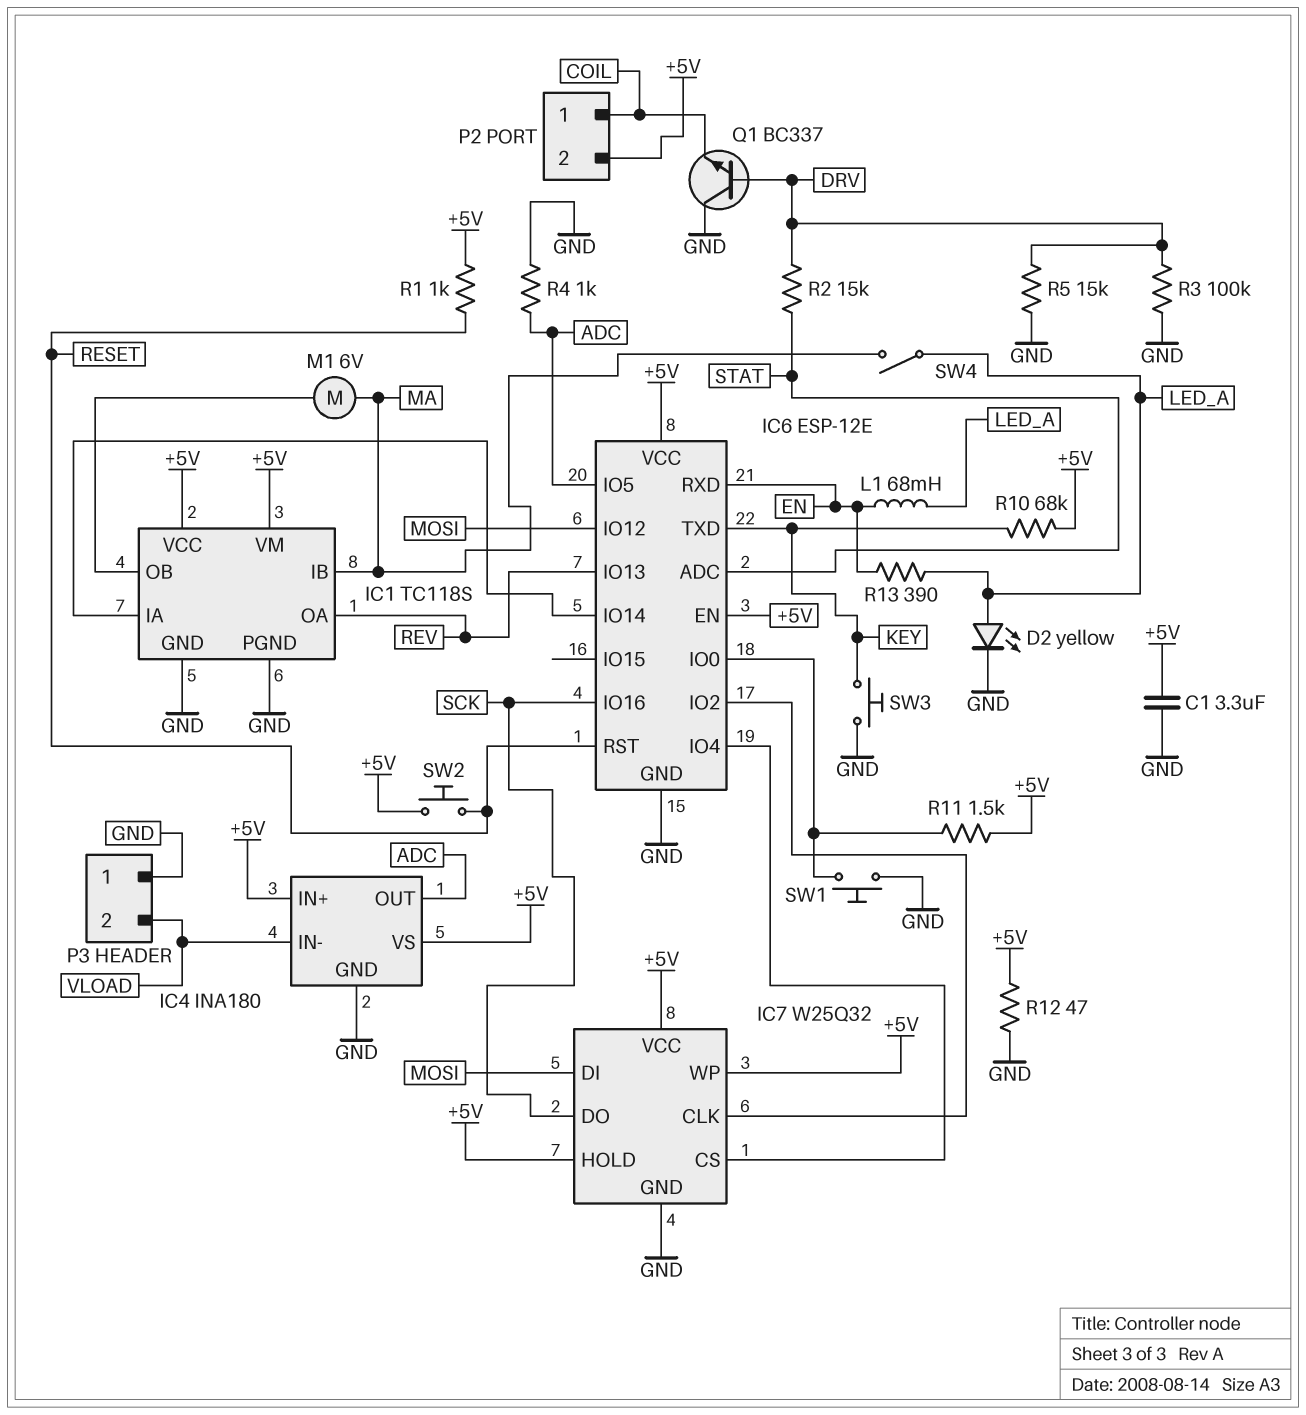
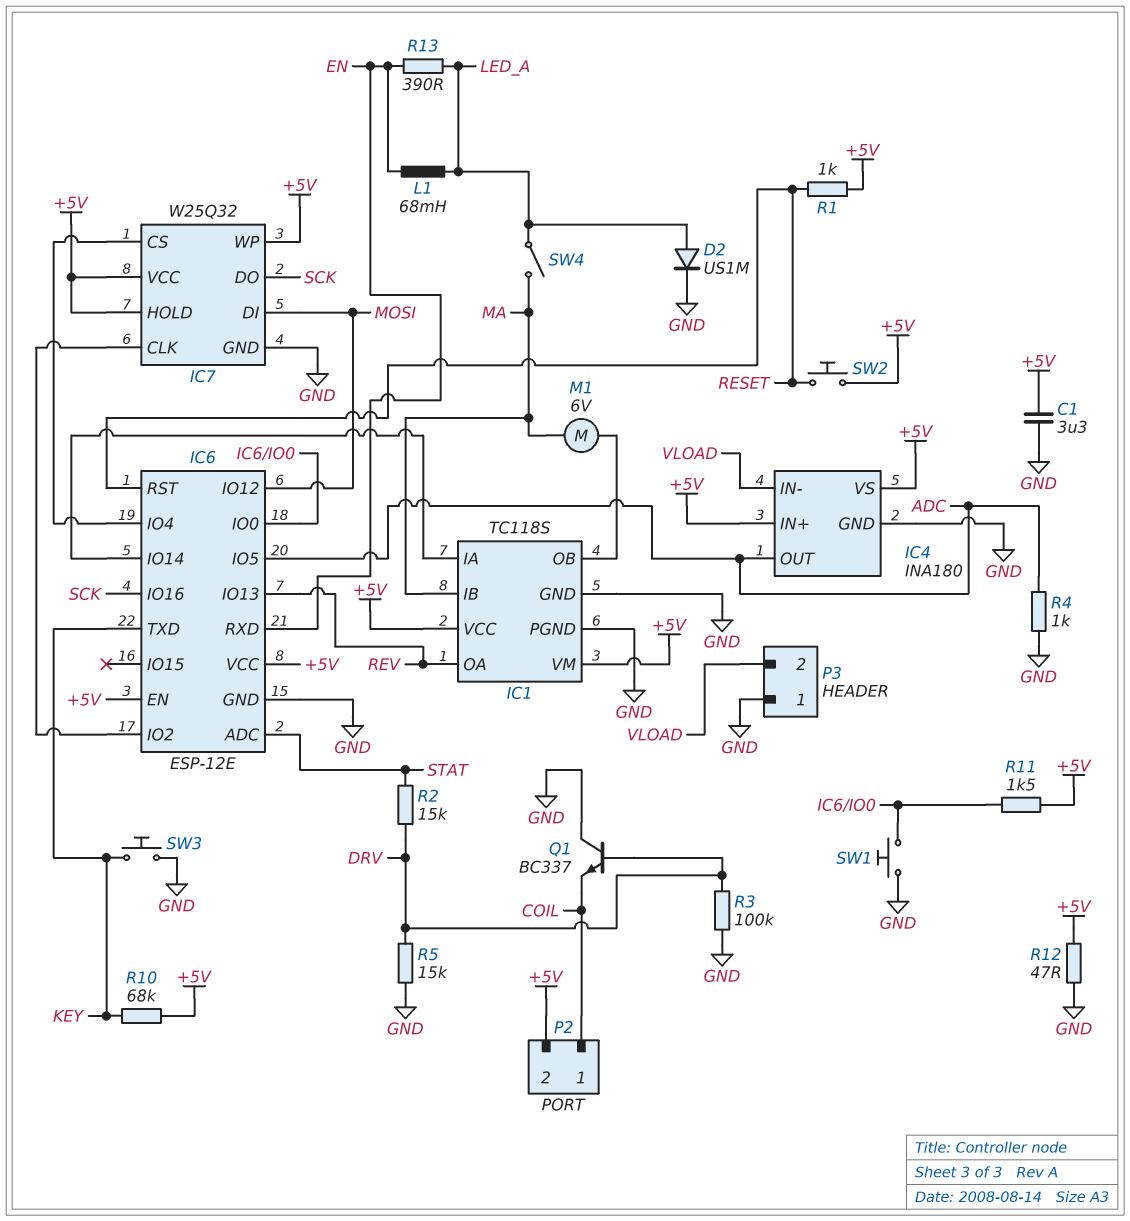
D2: LED yellow (A LED_A, K GND) -> diode US1M (A LED_A, K GND)

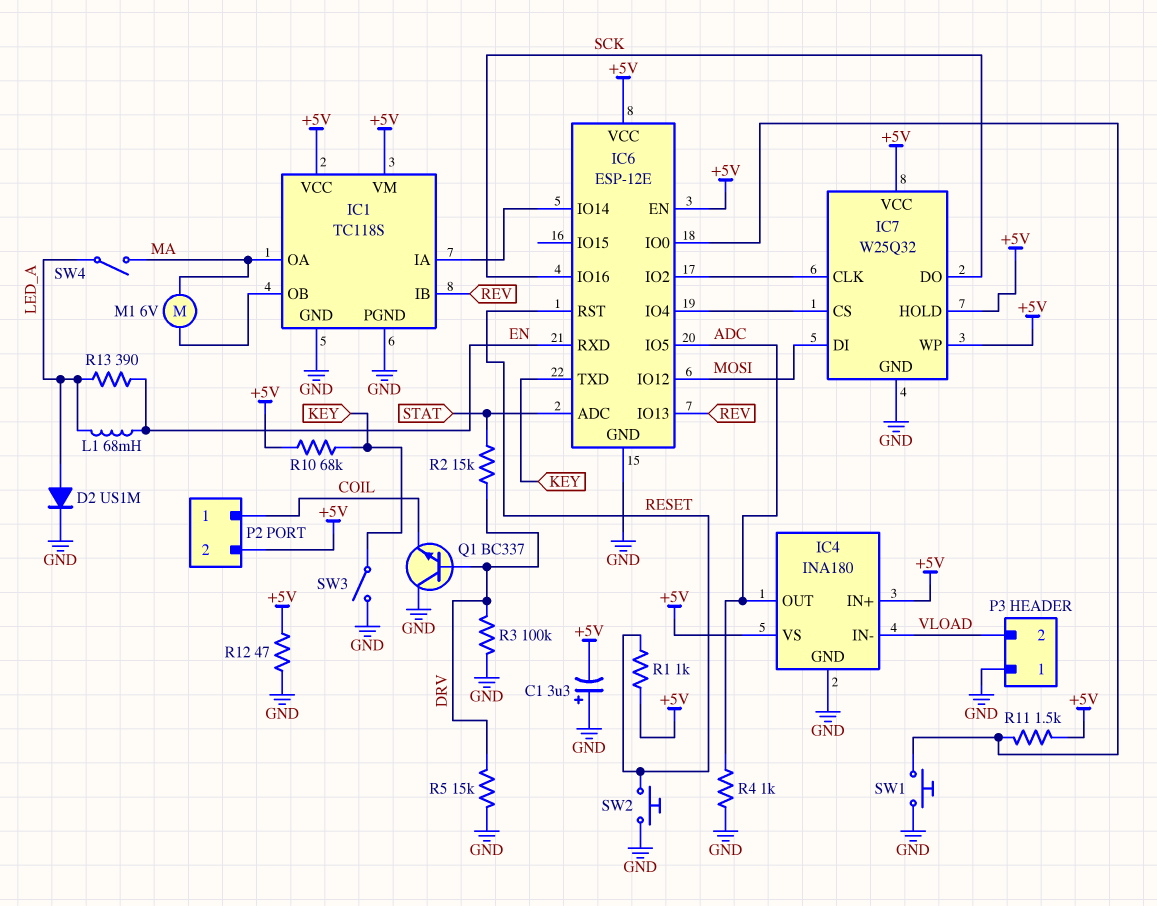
C1: 3.3uF (+5V, GND) -> 3.3uF (plus GND, minus +5V)
IC1 pin IB: MA -> REV
IC1 pin OA: REV -> MA
SW2: button (+5V, RESET) -> button (GND, RESET)
SW3: button (GND, KEY) -> switch (GND, KEY)

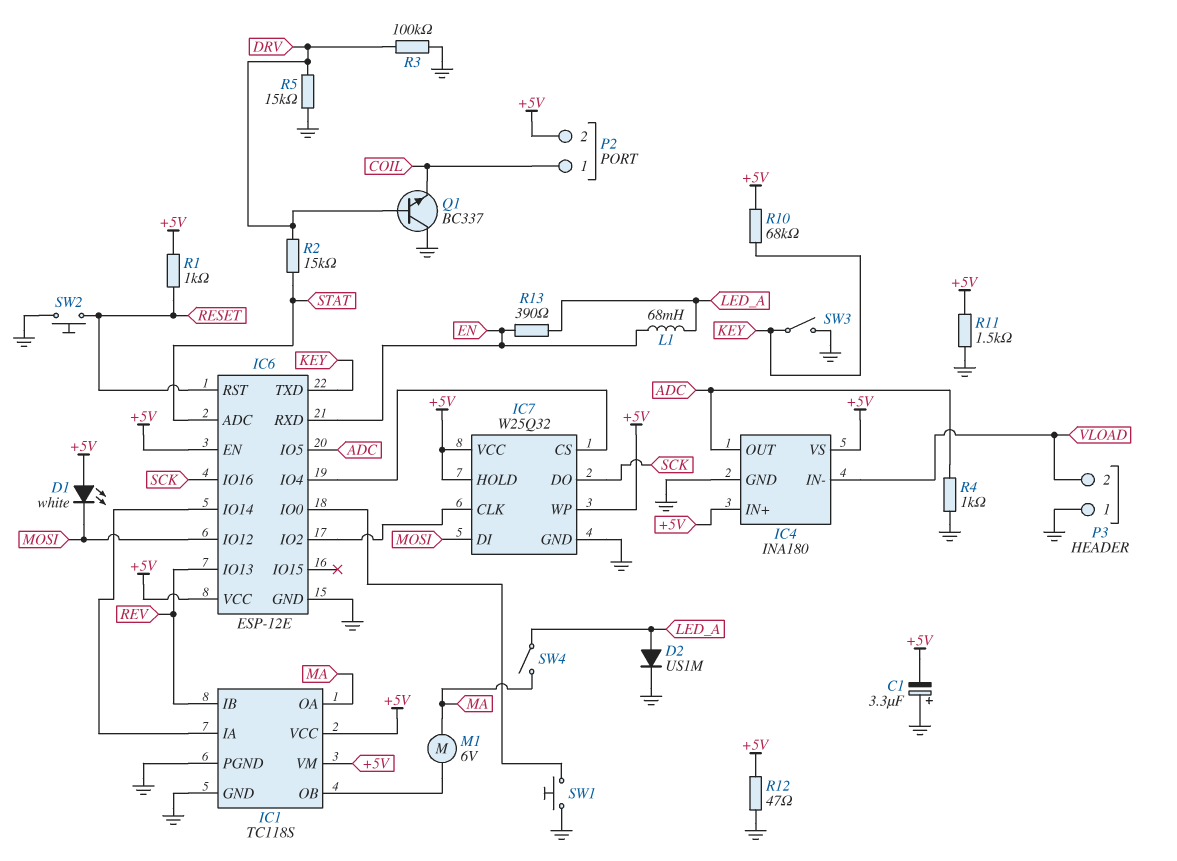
D1: none -> LED white (A +5V, K MOSI)
R11: 1.5k (+5V, IC6/IO0) -> 1.5k (+5V, GND)

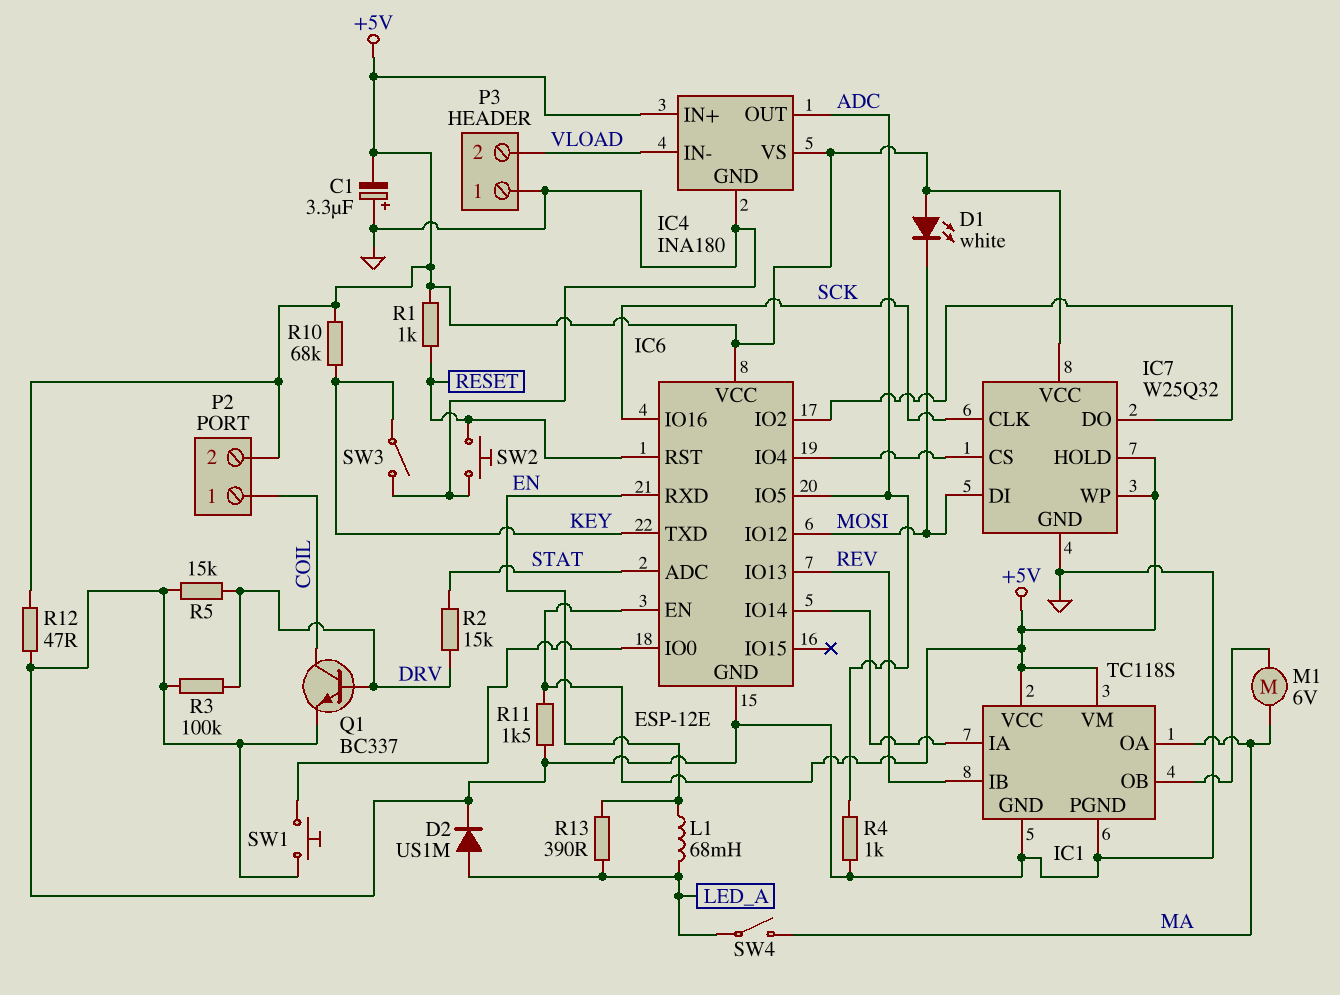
IC7 pin CLK: IC6/IO2 -> SCK
IC7 pin DO: SCK -> IC6/IO2
Q1: NPN BC337 (B DRV, C GND, E COIL) -> NPN BC337 (B DRV, C COIL, E GND)

